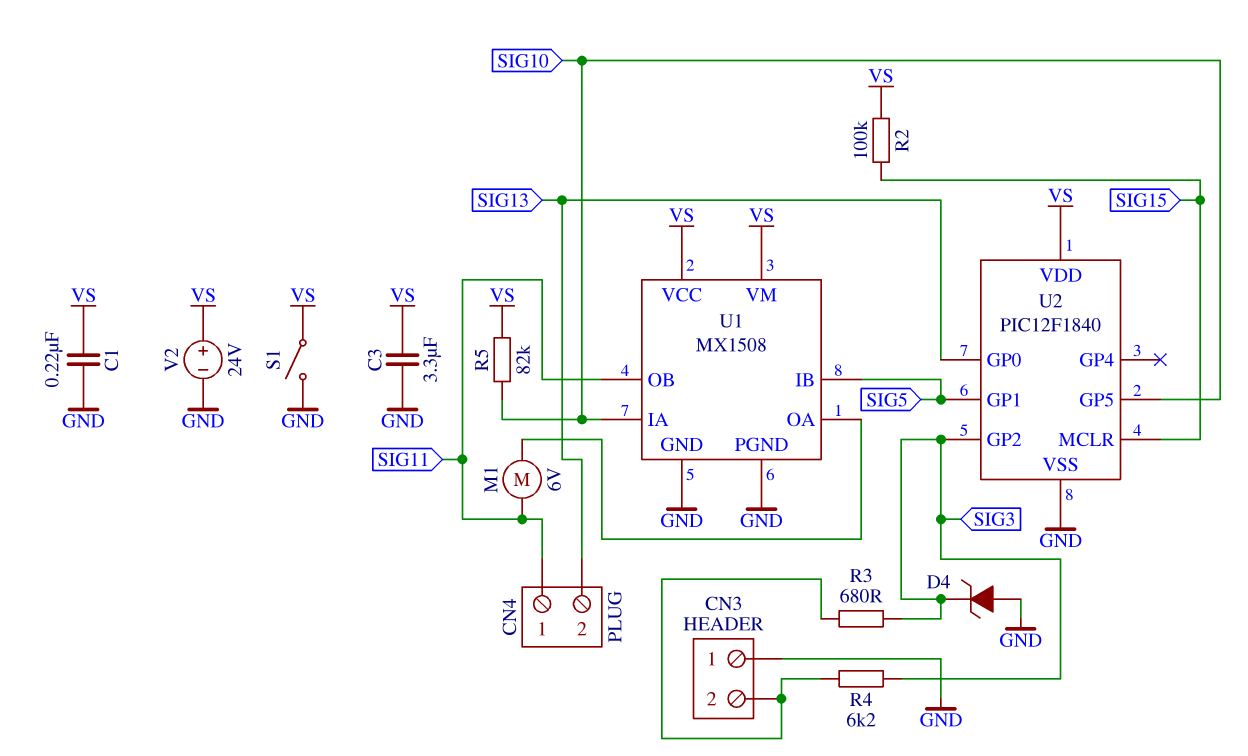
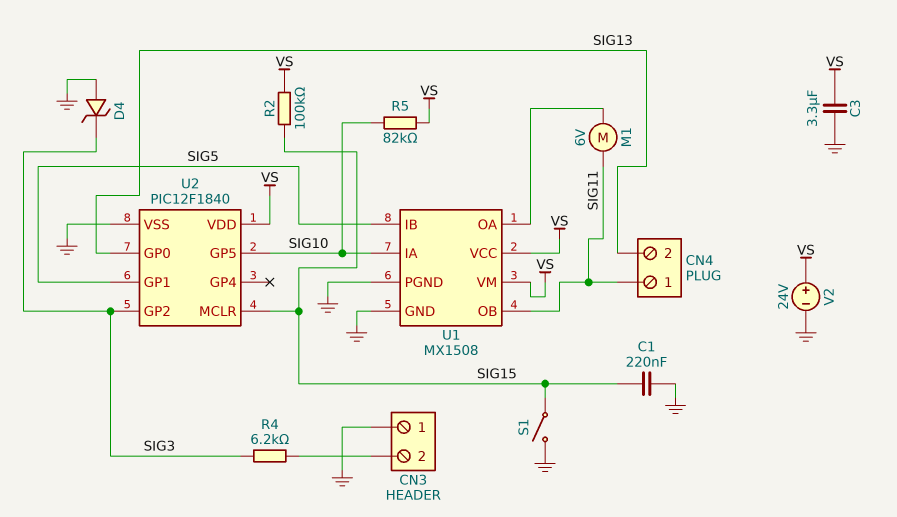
C1: 220nF (GND, VS) -> 220nF (GND, SIG15)
R3: 680 (CN3/2, SIG3) -> none
S1: switch (GND, VS) -> switch (GND, SIG15)

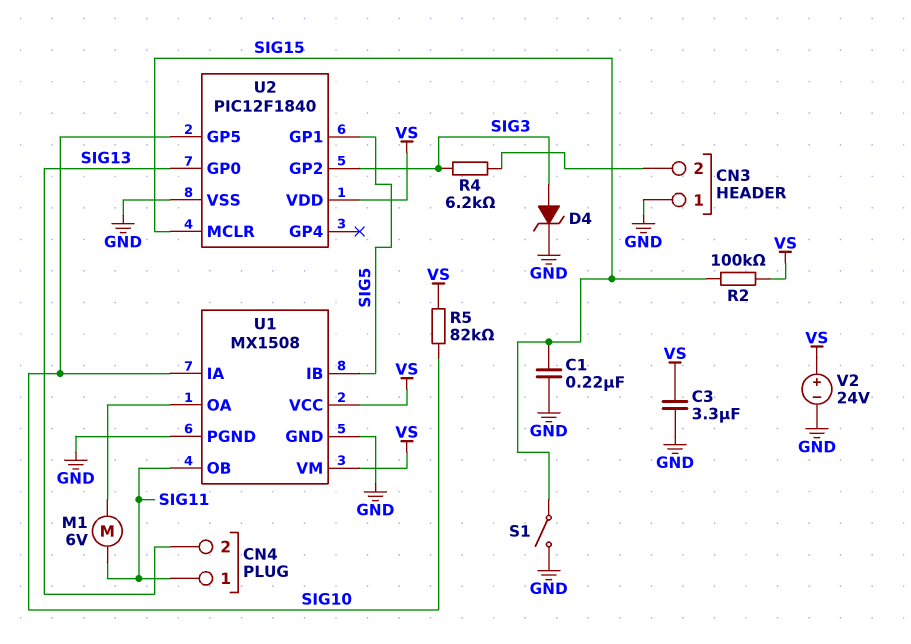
D4: zener (A GND, K SIG3) -> zener (A SIG3, K GND)

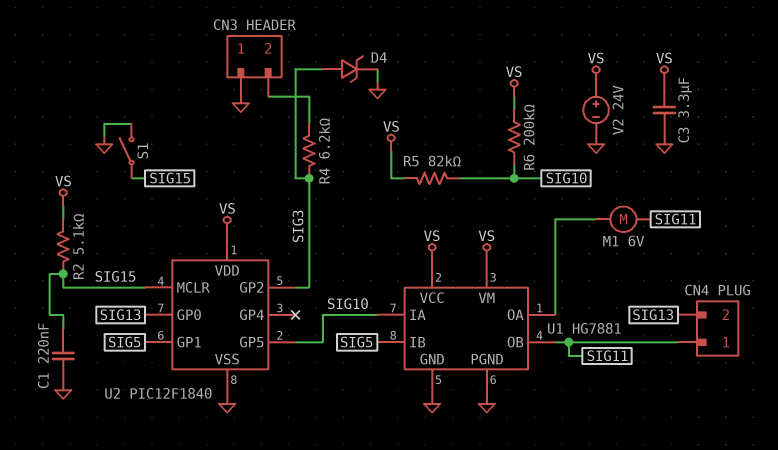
R2: 100k (SIG15, VS) -> 5.1k (SIG15, VS)
R6: none -> 200k (SIG10, VS)
U1: MX1508 -> HG7881

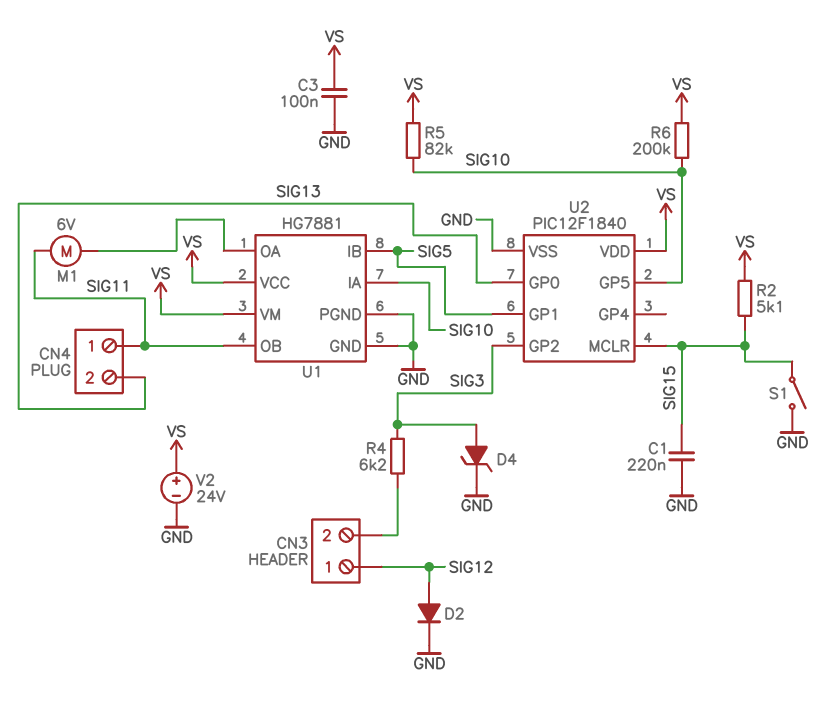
C3: 3.3uF (GND, VS) -> 100nF (GND, VS)
CN3 pin 1: GND -> SIG12
D2: none -> diode (A SIG12, K GND)

